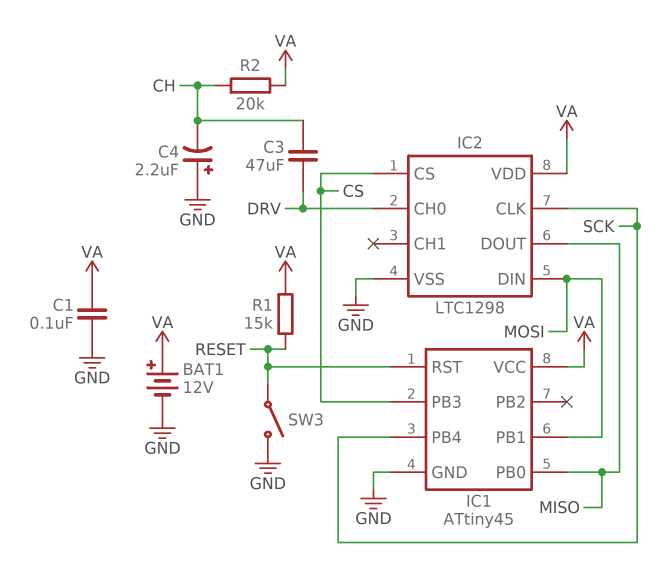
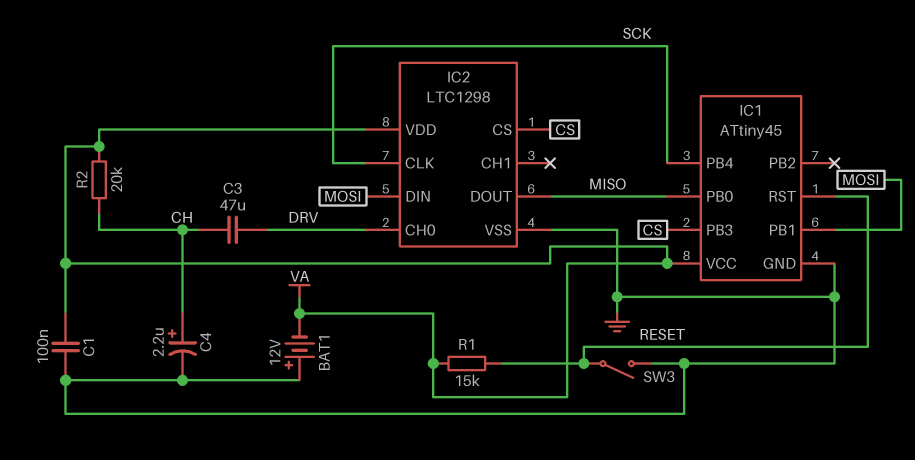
BAT1: 12V (plus VA, minus GND) -> 12V (plus GND, minus VA)
C4: 2.2uF (plus GND, minus CH) -> 2.2uF (plus CH, minus GND)

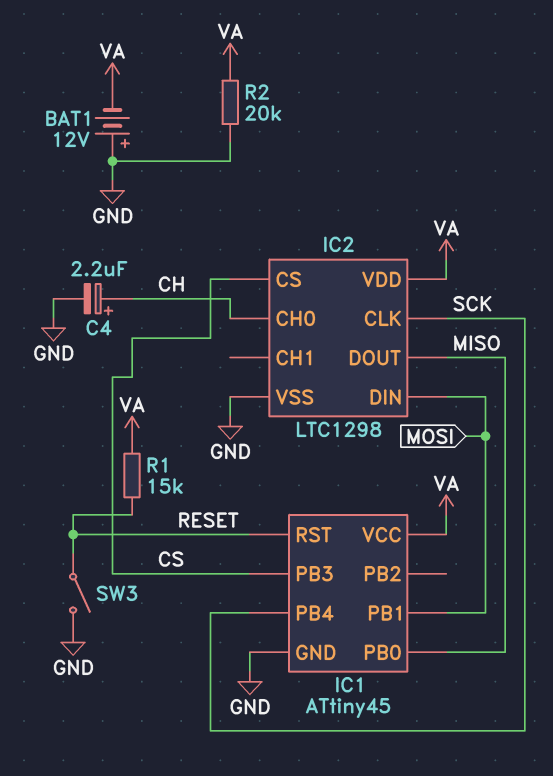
C1: 100nF (GND, VA) -> none
C3: 47uF (CH, DRV) -> none
IC2 pin CH0: DRV -> CH
R2: 20k (CH, VA) -> 20k (GND, VA)

